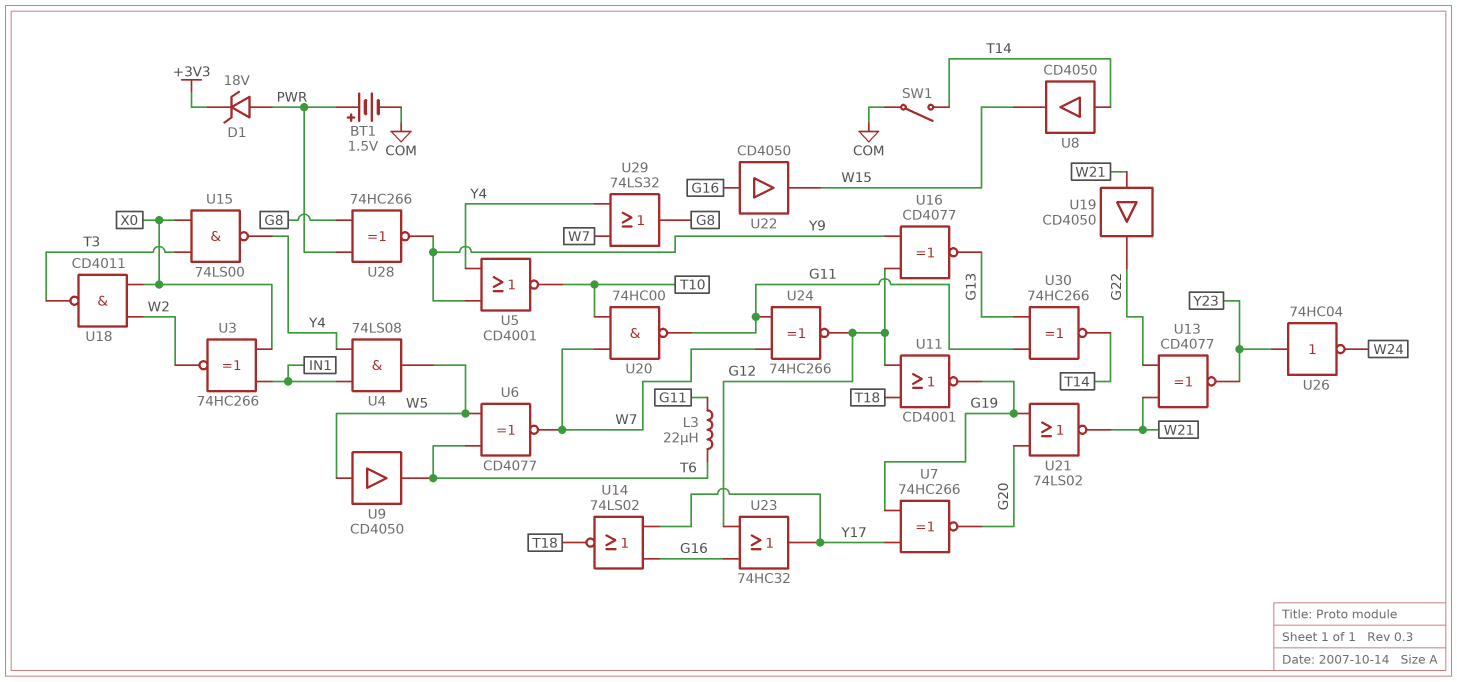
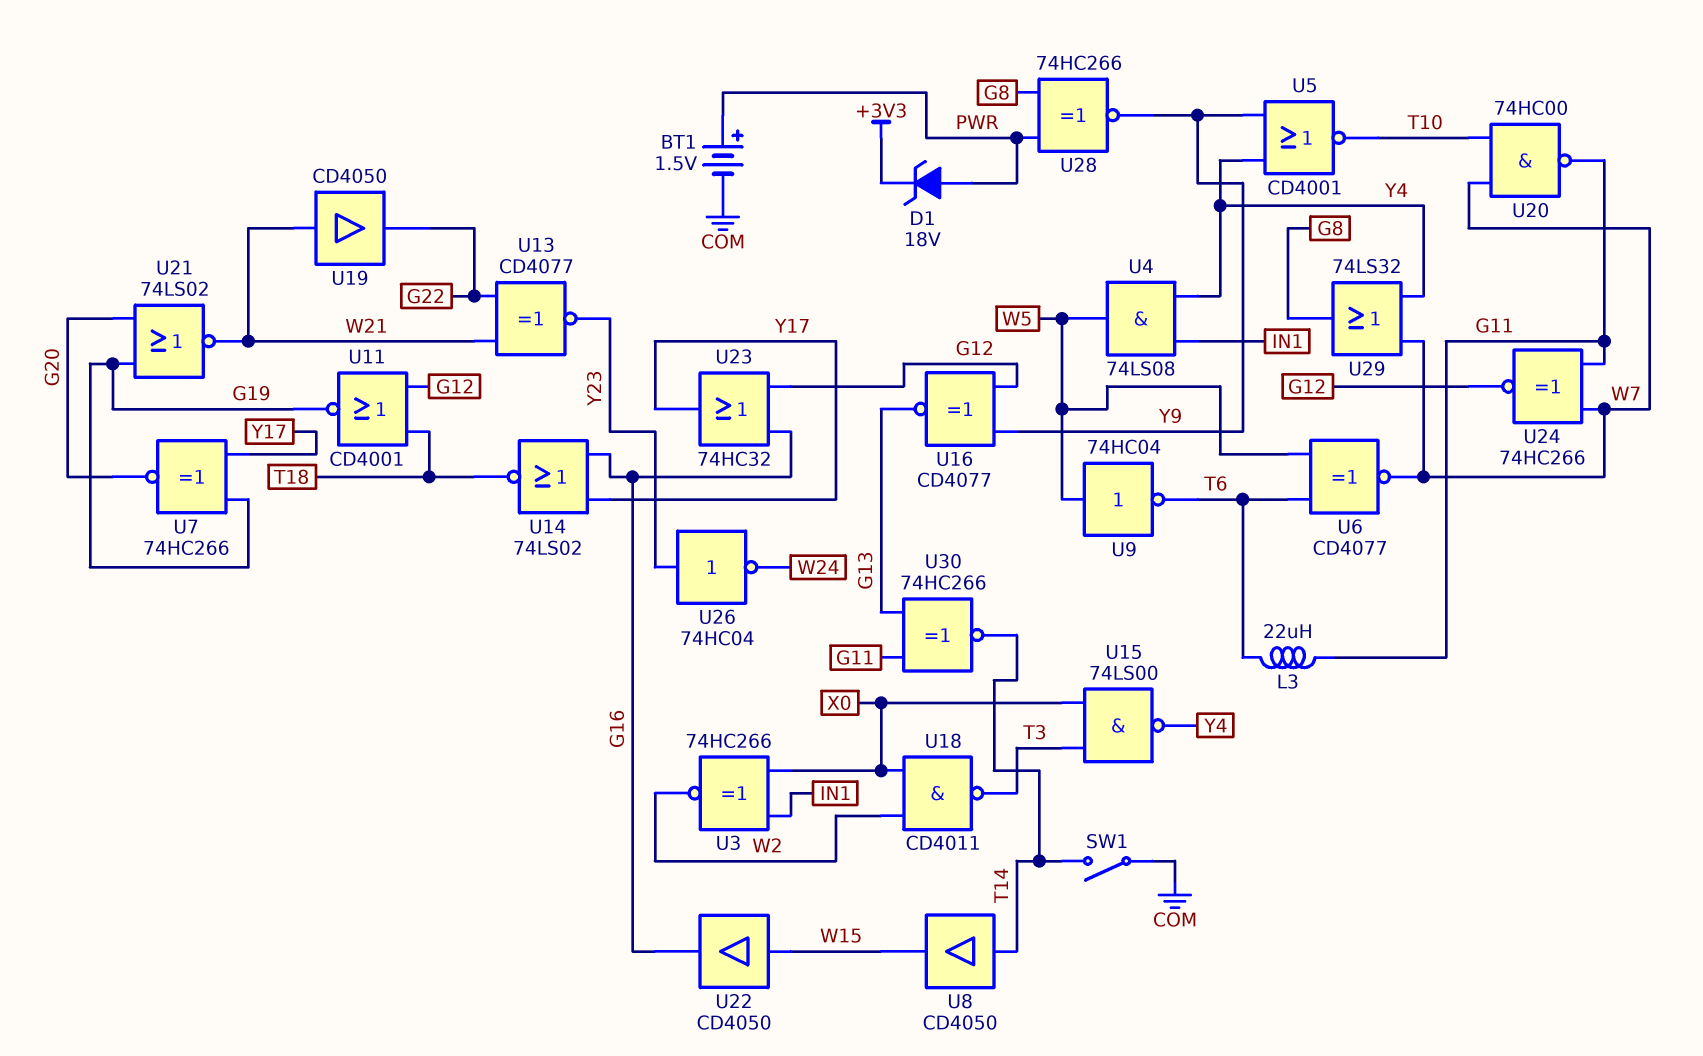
U9: buffer CD4050 (in W5, out T6) -> NOT 74HC04 (in W5, out T6)
U22: buffer CD4050 (in G16, out W15) -> buffer CD4050 (in W15, out G16)

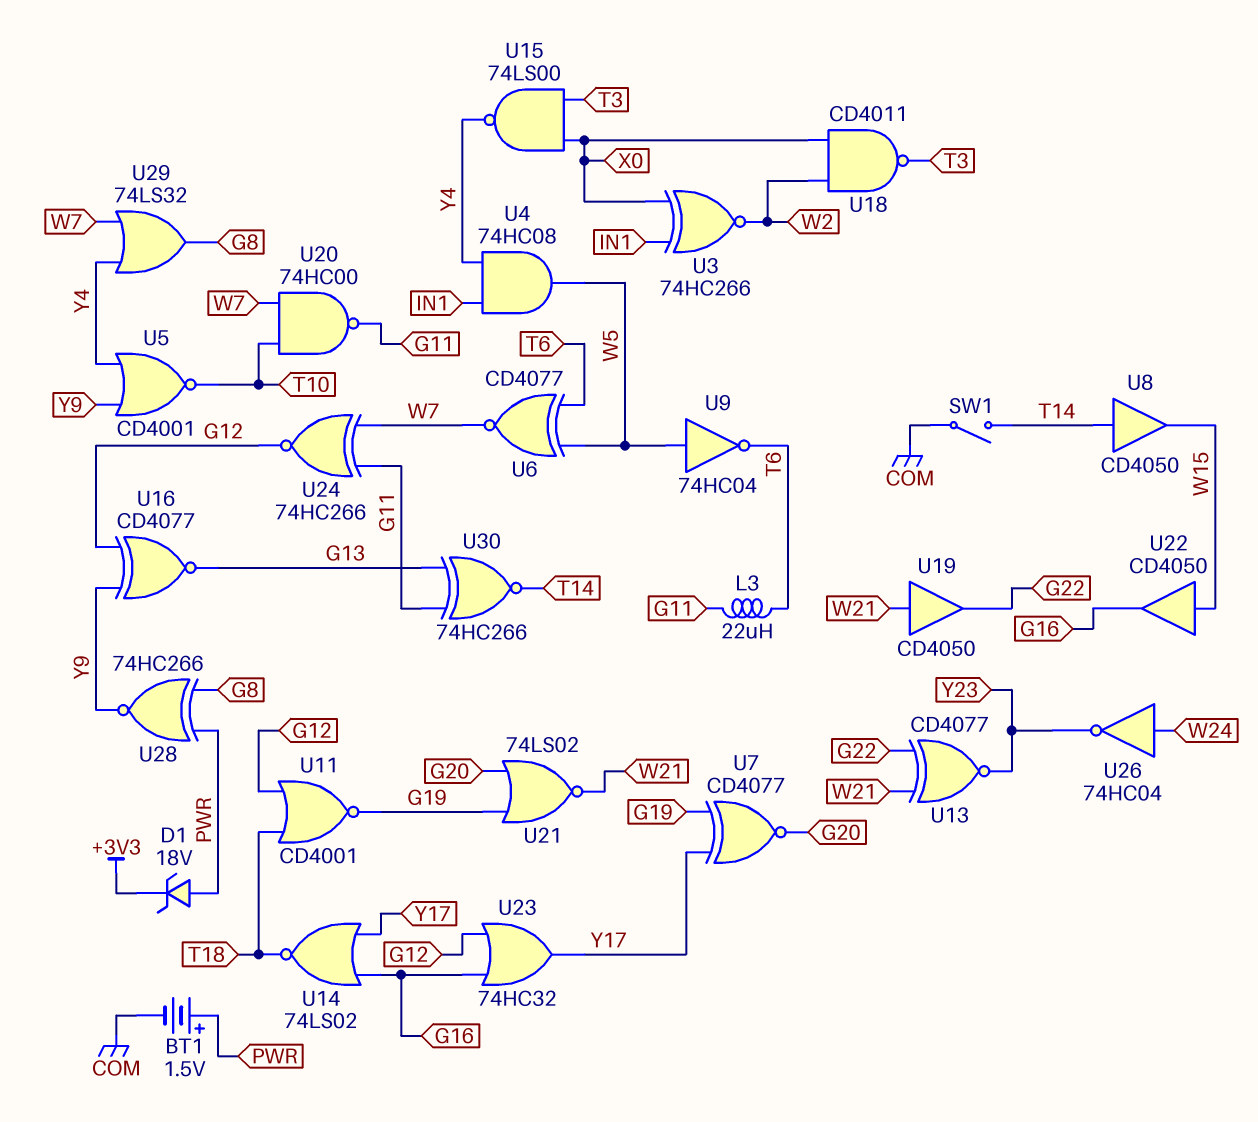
U4: AND 74LS08 (in IN1, in Y4, out W5) -> AND 74HC08 (in IN1, in Y4, out W5)
U7: XNOR 74HC266 (in G19, in Y17, out G20) -> XNOR CD4077 (in G19, in Y17, out G20)
U26: NOT 74HC04 (in Y23, out W24) -> NOT 74HC04 (in W24, out Y23)

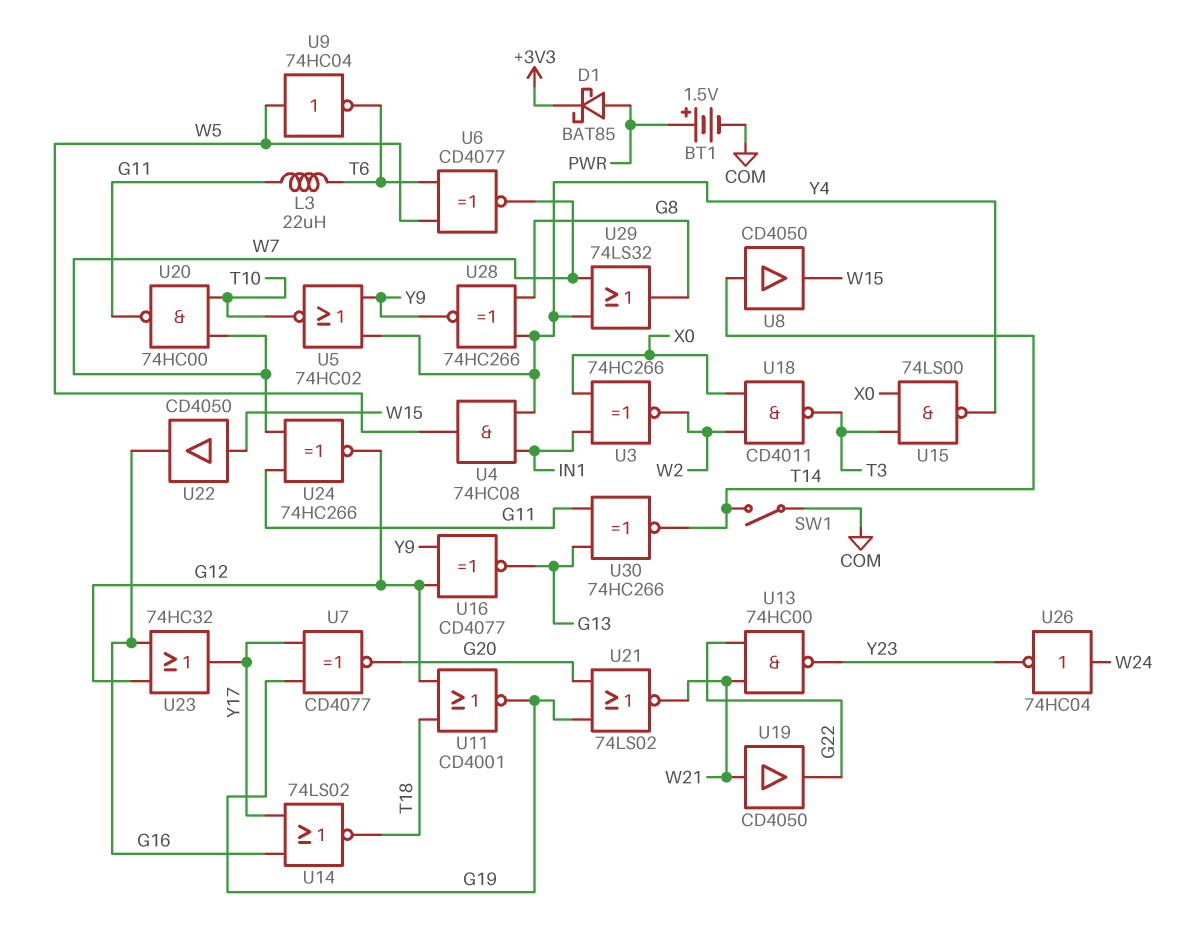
D1: zener 18V (A PWR, K +3V3) -> schottky BAT85 (A PWR, K +3V3)
U5: NOR CD4001 (in Y4, in Y9, out T10) -> NOR 74HC02 (in Y4, in Y9, out T10)
U13: XNOR CD4077 (in G22, in W21, out Y23) -> NAND 74HC00 (in G22, in W21, out Y23)
U28: XNOR 74HC266 (in G8, in PWR, out Y9) -> XNOR 74HC266 (in G8, in Y4, out Y9)

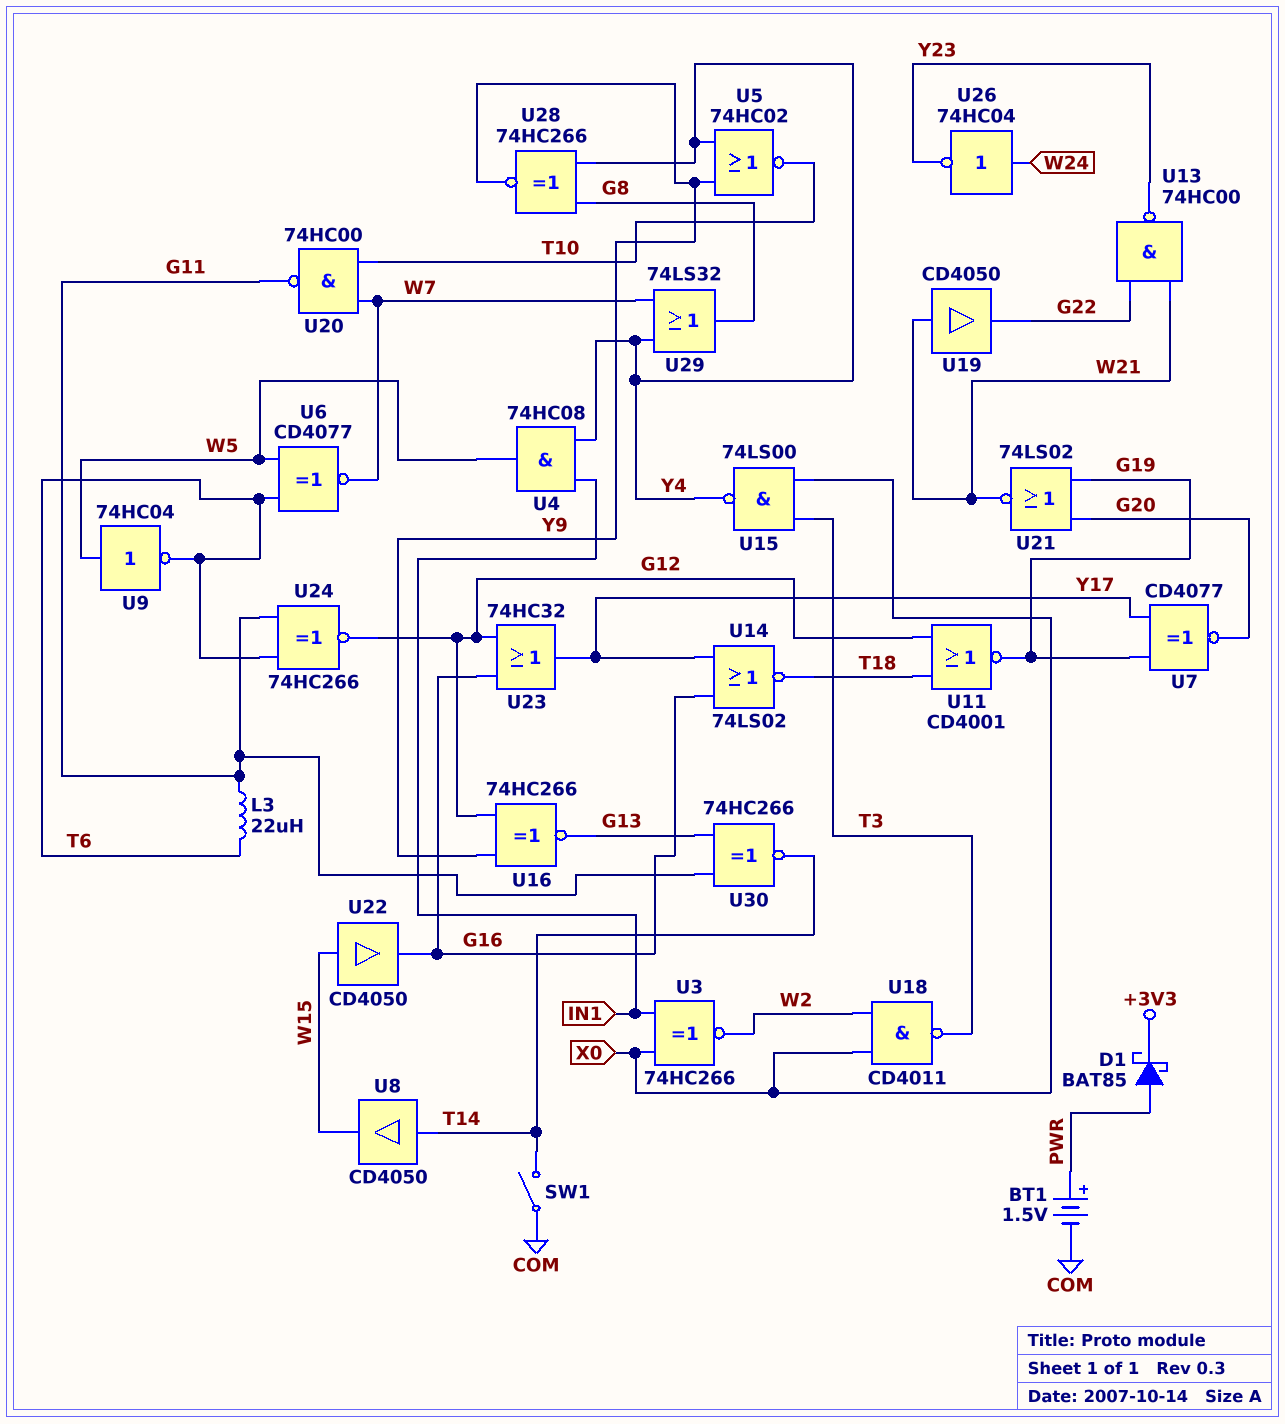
U16: XNOR CD4077 (in G12, in Y9, out G13) -> XNOR 74HC266 (in G12, in Y9, out G13)
U24: XNOR 74HC266 (in G11, in W7, out G12) -> XNOR 74HC266 (in G11, in T6, out G12)

